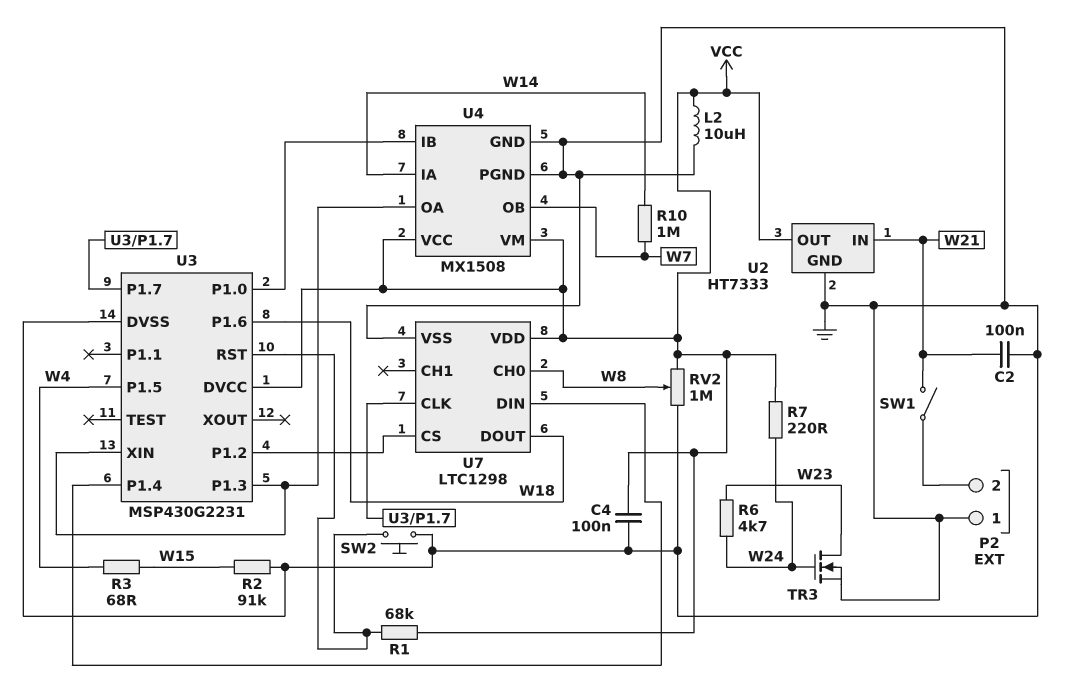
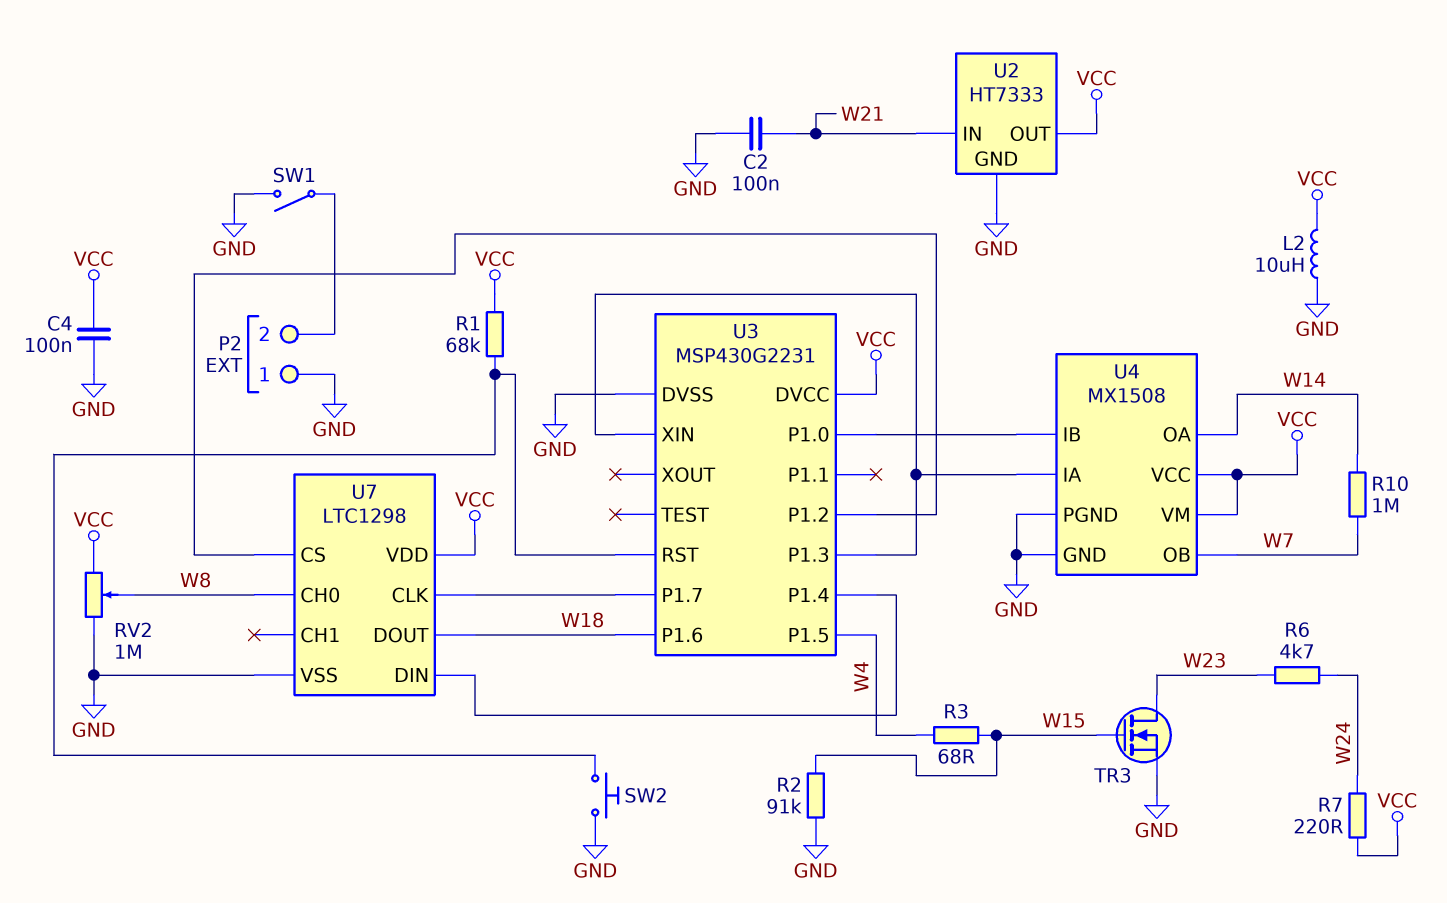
SW1: switch (P2/2, W21) -> switch (GND, P2/2)
TR3: NMOS (G W24, D W23, S GND) -> NMOS (G W15, D W23, S GND)
U4 pin IA: W14 -> U3/P1.3
U4 pin OA: U3/P1.3 -> W14

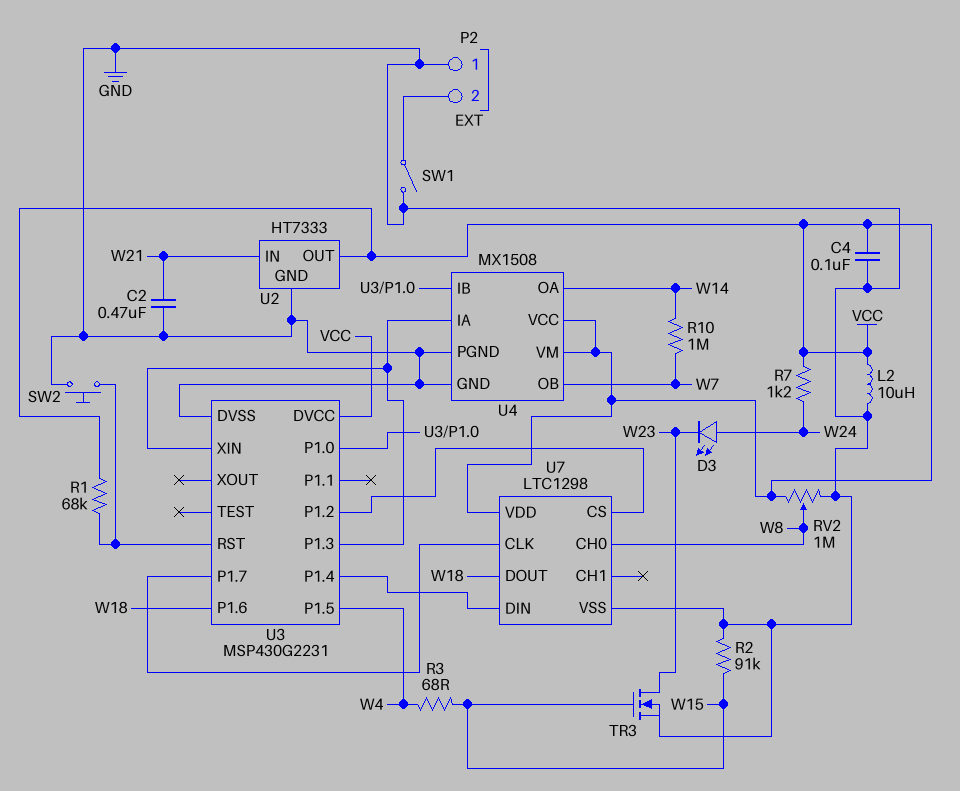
C2: 100nF (GND, W21) -> 470nF (GND, W21)
D3: none -> LED (A W24, K W23)
R6: 4.7k (W23, W24) -> none
R7: 220 (VCC, W24) -> 1.2k (VCC, W24)

